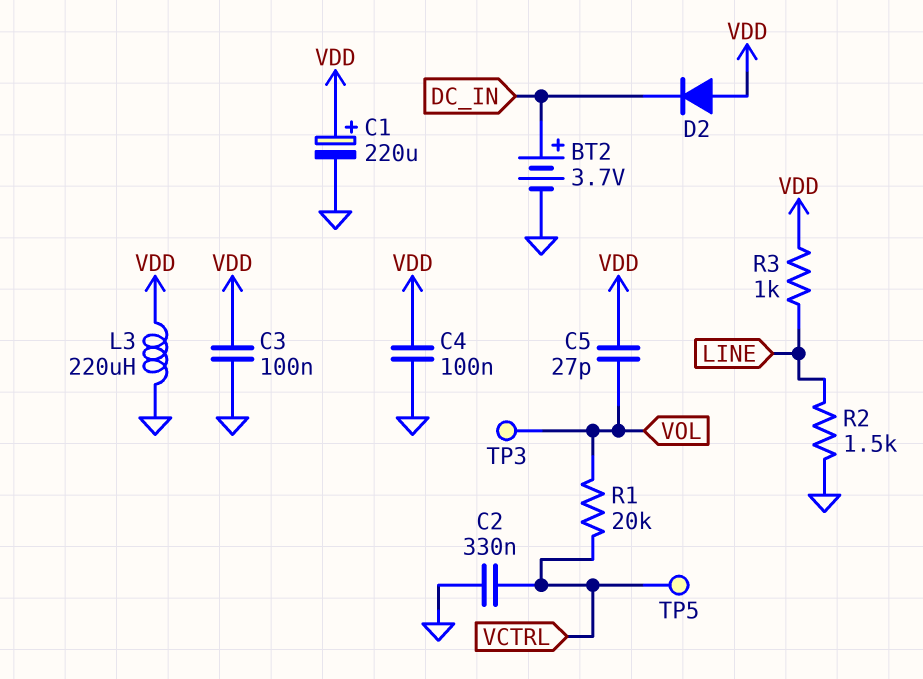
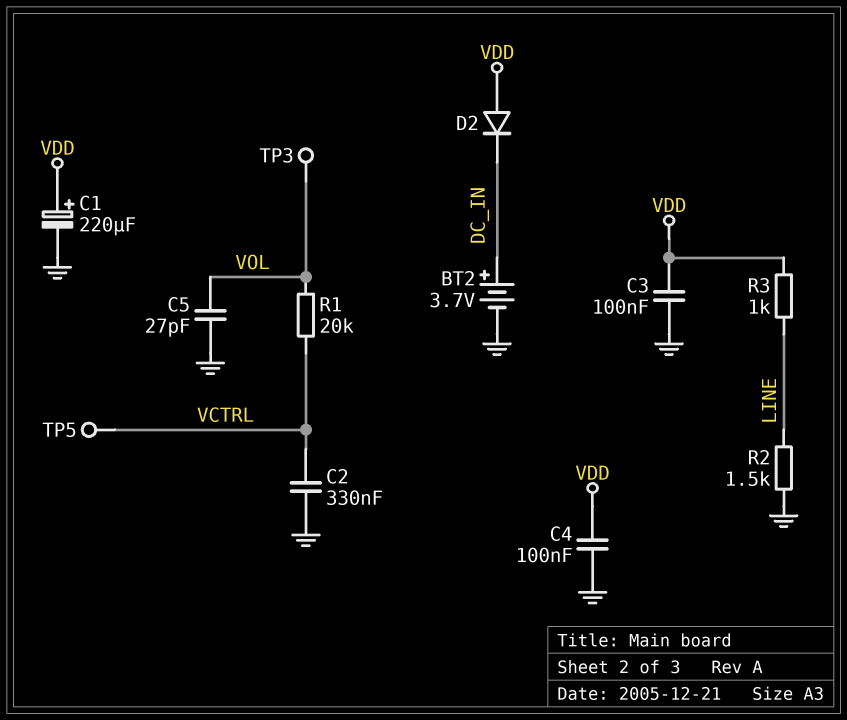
C5: 27pF (VDD, VOL) -> 27pF (GND, VOL)
L3: 220uH (GND, VDD) -> none

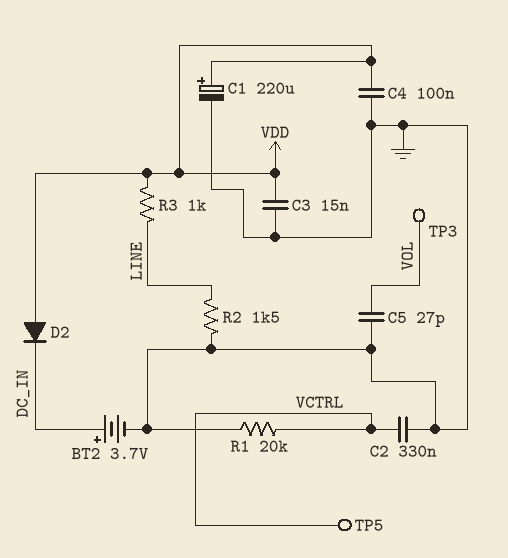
C3: 100nF (GND, VDD) -> 15nF (GND, VDD)
R1: 20k (VCTRL, VOL) -> 20k (GND, VCTRL)

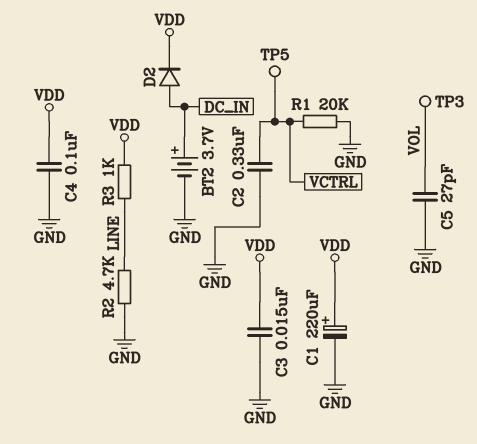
D2: diode (A VDD, K DC_IN) -> diode (A DC_IN, K VDD)
R2: 1.5k (GND, LINE) -> 4.7k (GND, LINE)

